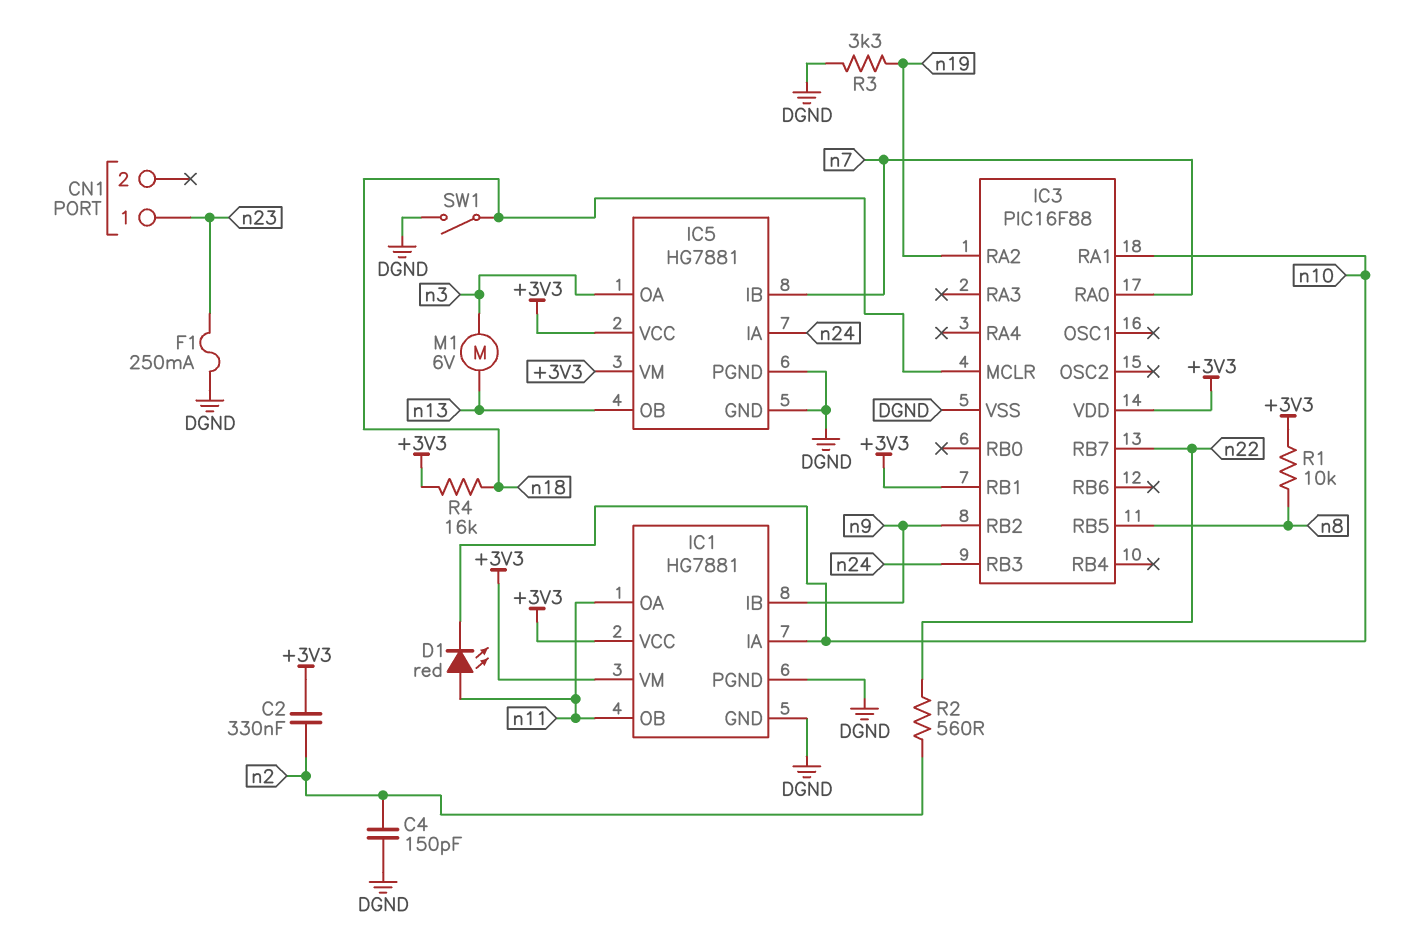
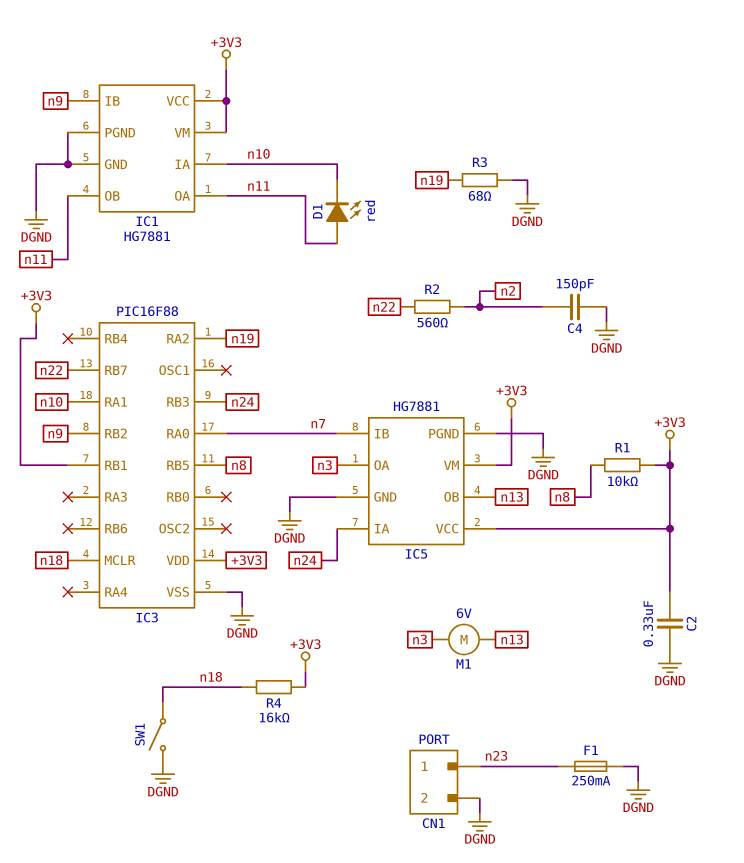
C2: 330nF (+3V3, n2) -> 330nF (+3V3, DGND)
CN1 pin 2: none -> DGND
R3: 3.3k (DGND, n19) -> 68 (DGND, n19)

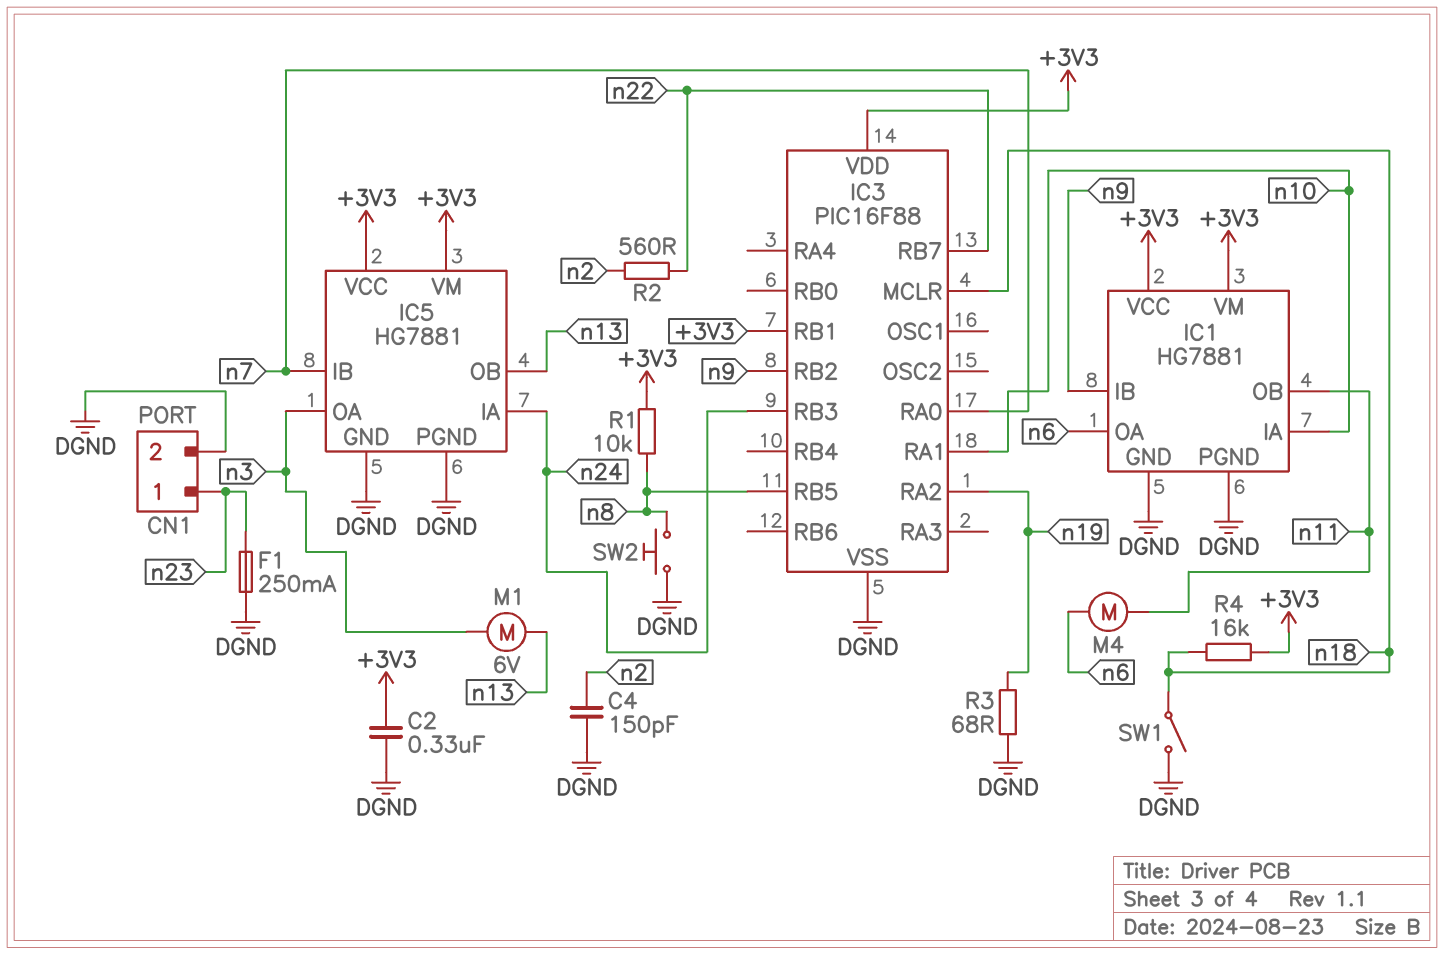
D1: LED red (A n11, K n10) -> none
IC1 pin OA: n11 -> n6
M4: none -> motor (n6, n11)
SW2: none -> button (DGND, n8)

